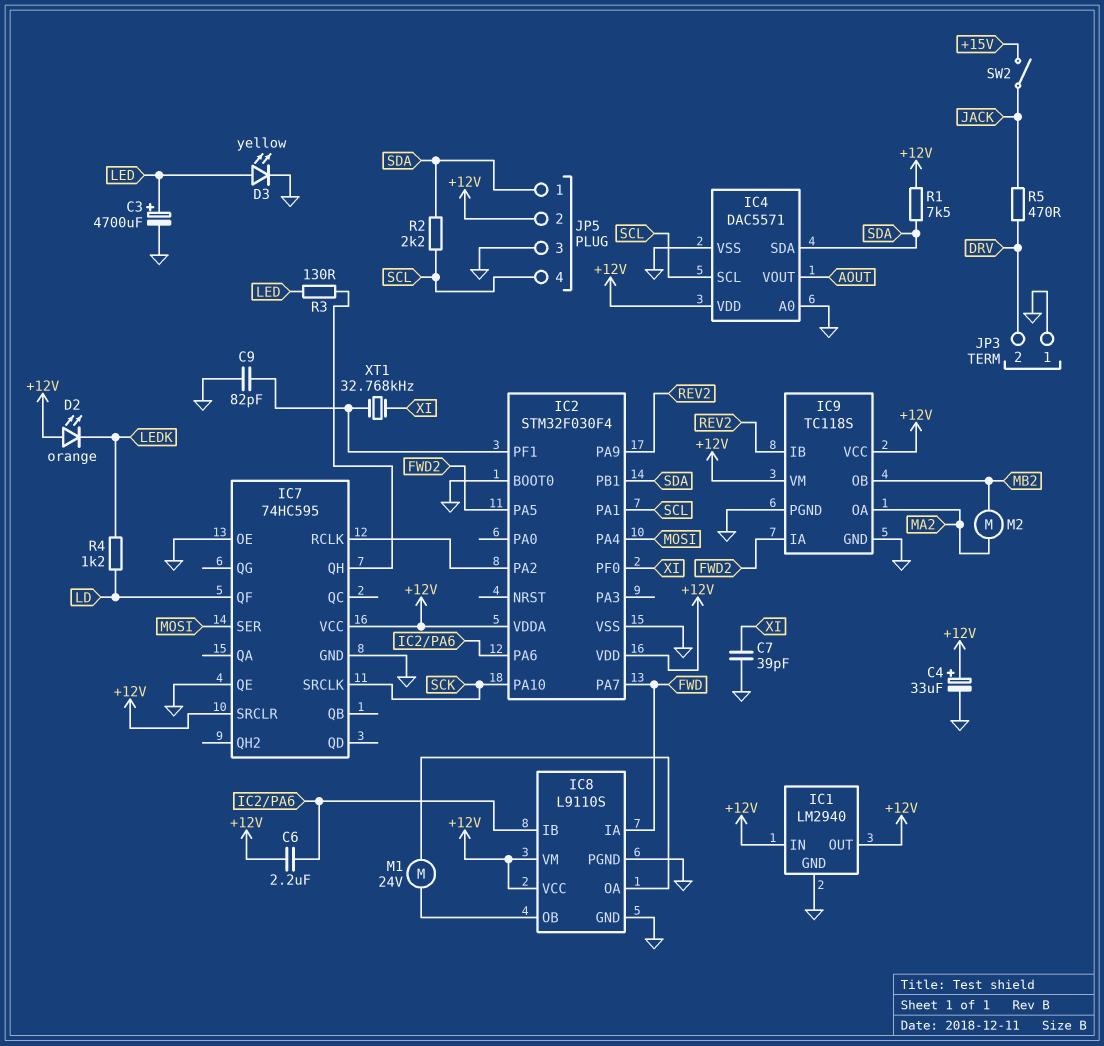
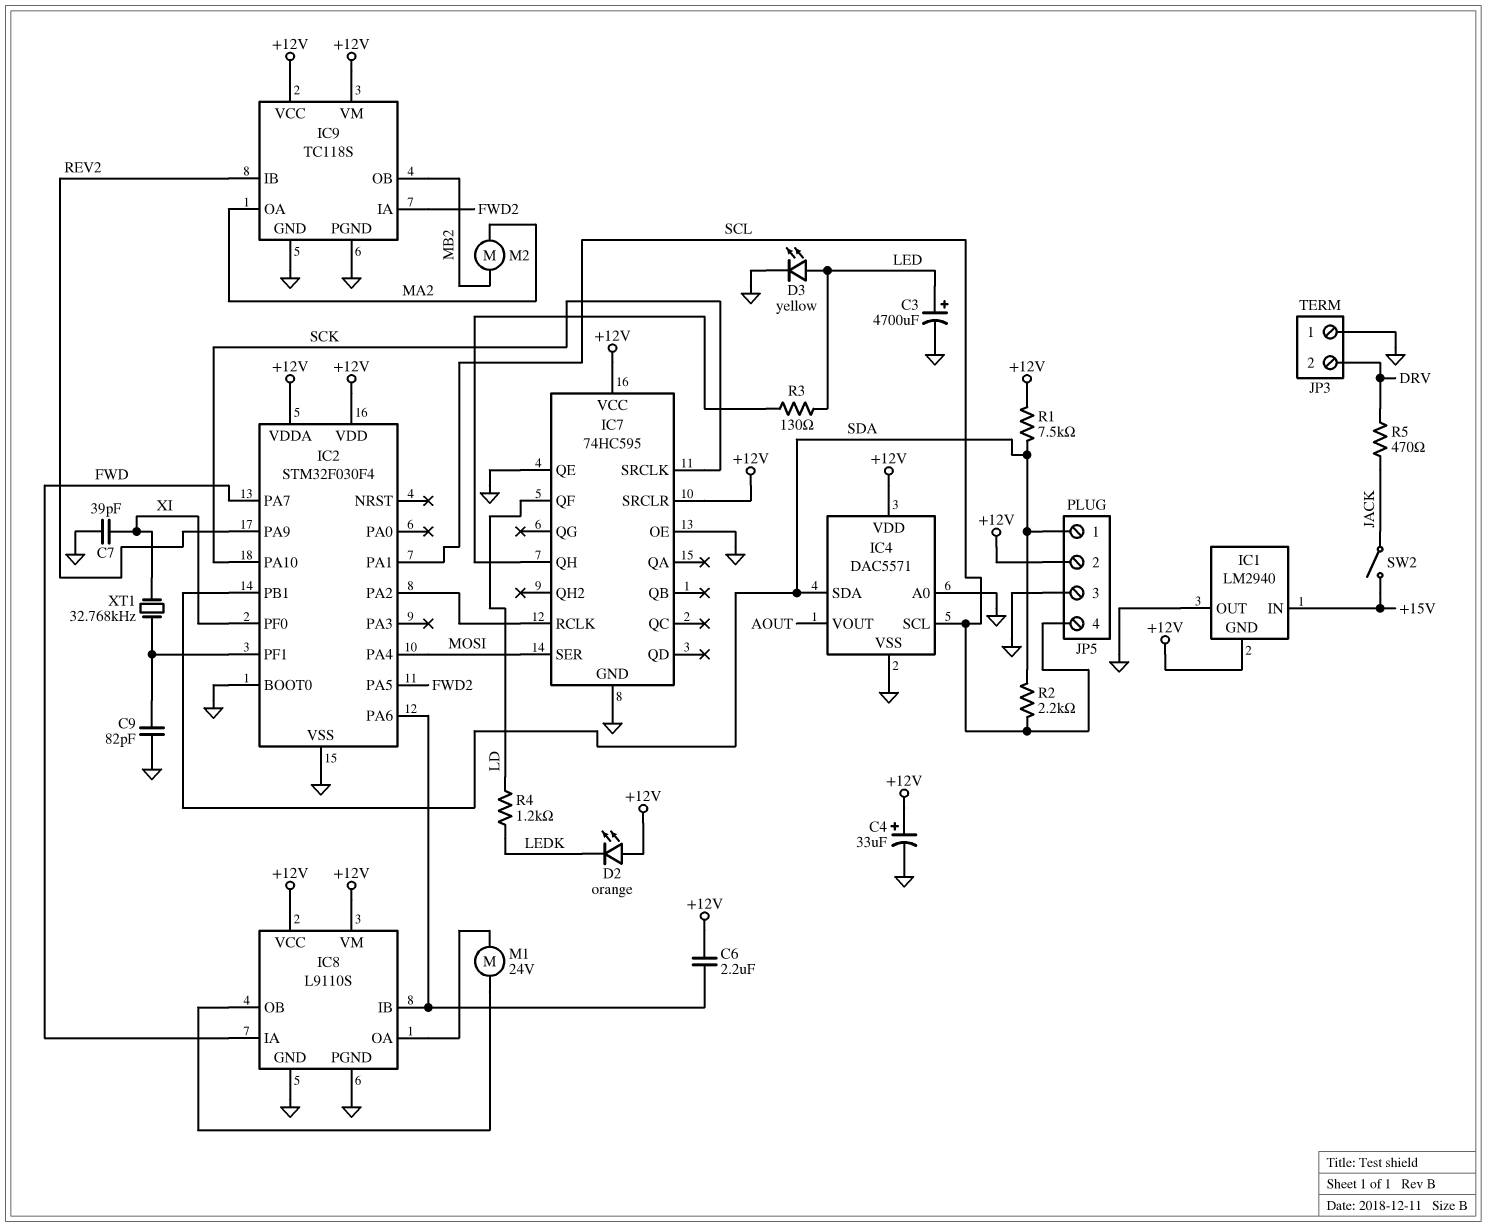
IC1 pin GND: GND -> +12V
IC1 pin IN: +12V -> +15V
IC1 pin OUT: +12V -> GND

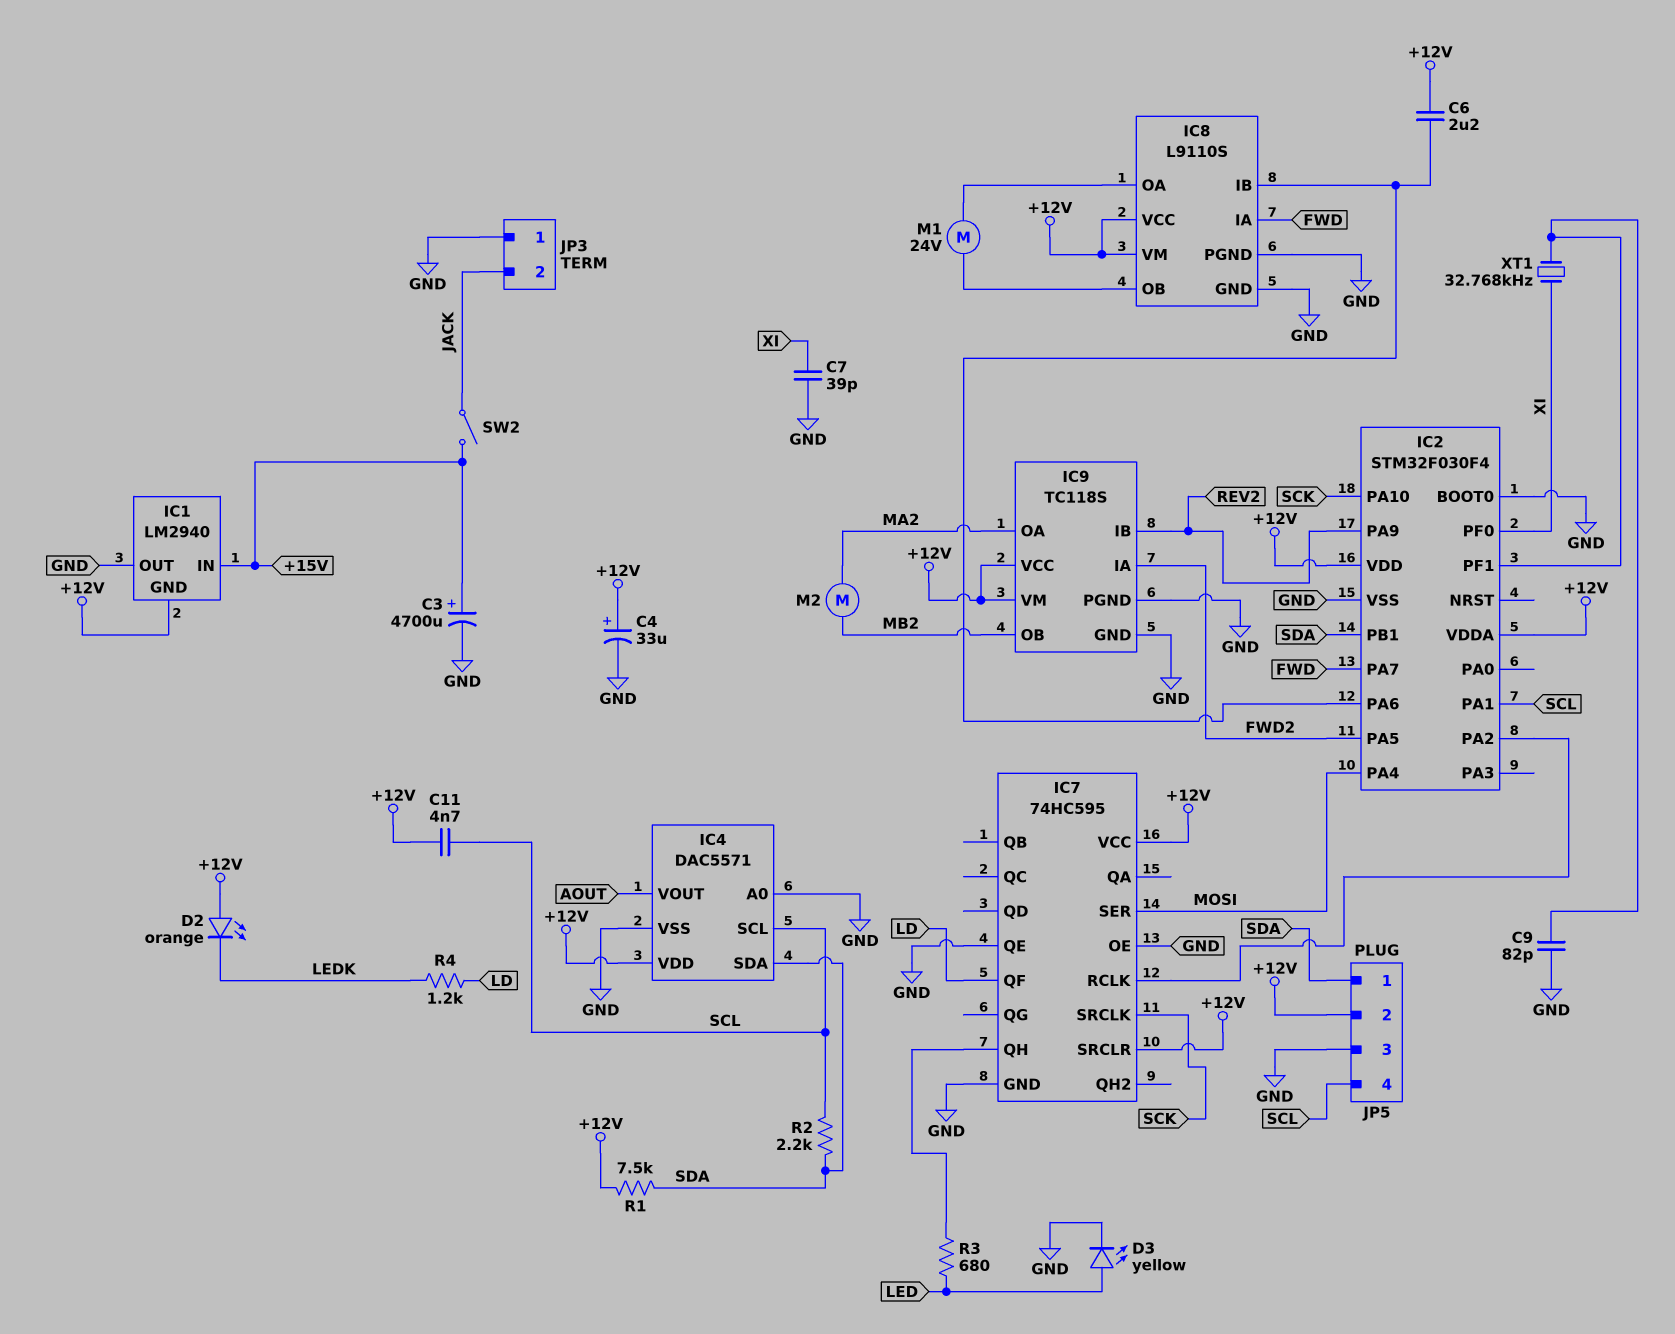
C3: 4700uF (plus LED, minus GND) -> 4700uF (plus +15V, minus GND)
C11: none -> 4.7nF (+12V, SCL)
JP3 pin 2: DRV -> JACK
R3: 130 (IC7/QH, LED) -> 680 (IC7/QH, LED)
R5: 470 (DRV, JACK) -> none

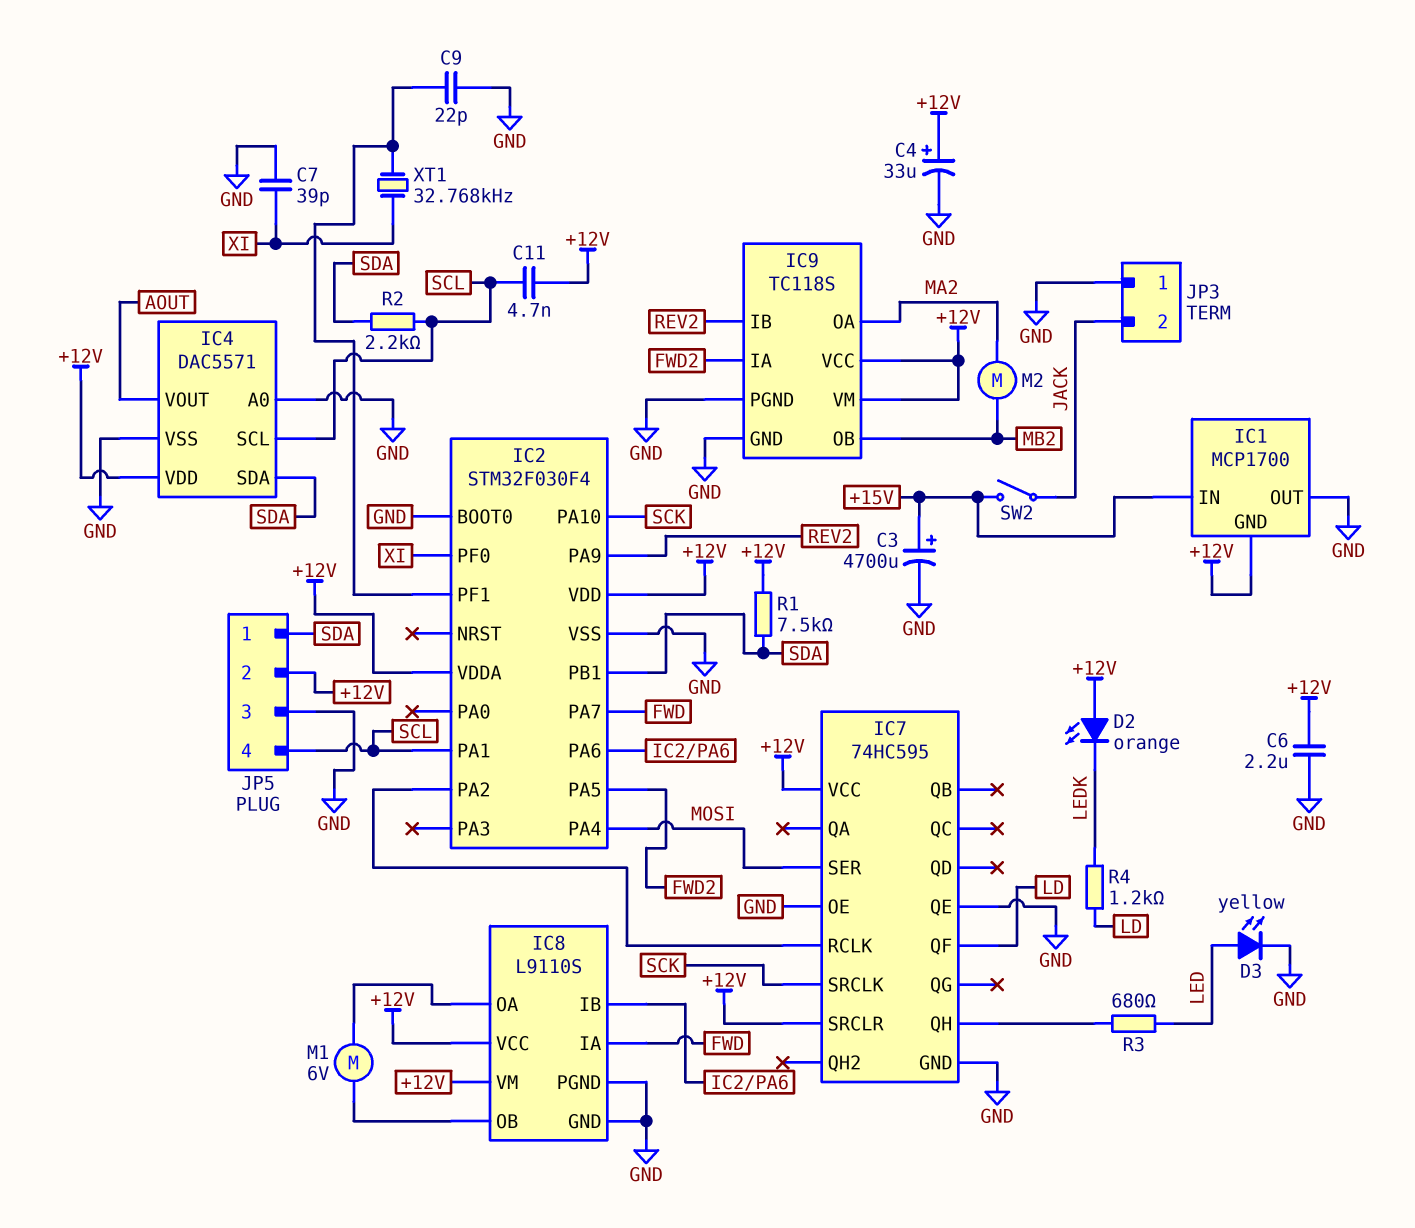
C6: 2.2uF (+12V, IC2/PA6) -> 2.2uF (+12V, GND)
C9: 82pF (GND, IC2/PF1) -> 22pF (GND, IC2/PF1)
IC1: LM2940 -> MCP1700
M1: motor 24V (IC8/OA, IC8/OB) -> motor 6V (IC8/OA, IC8/OB)

